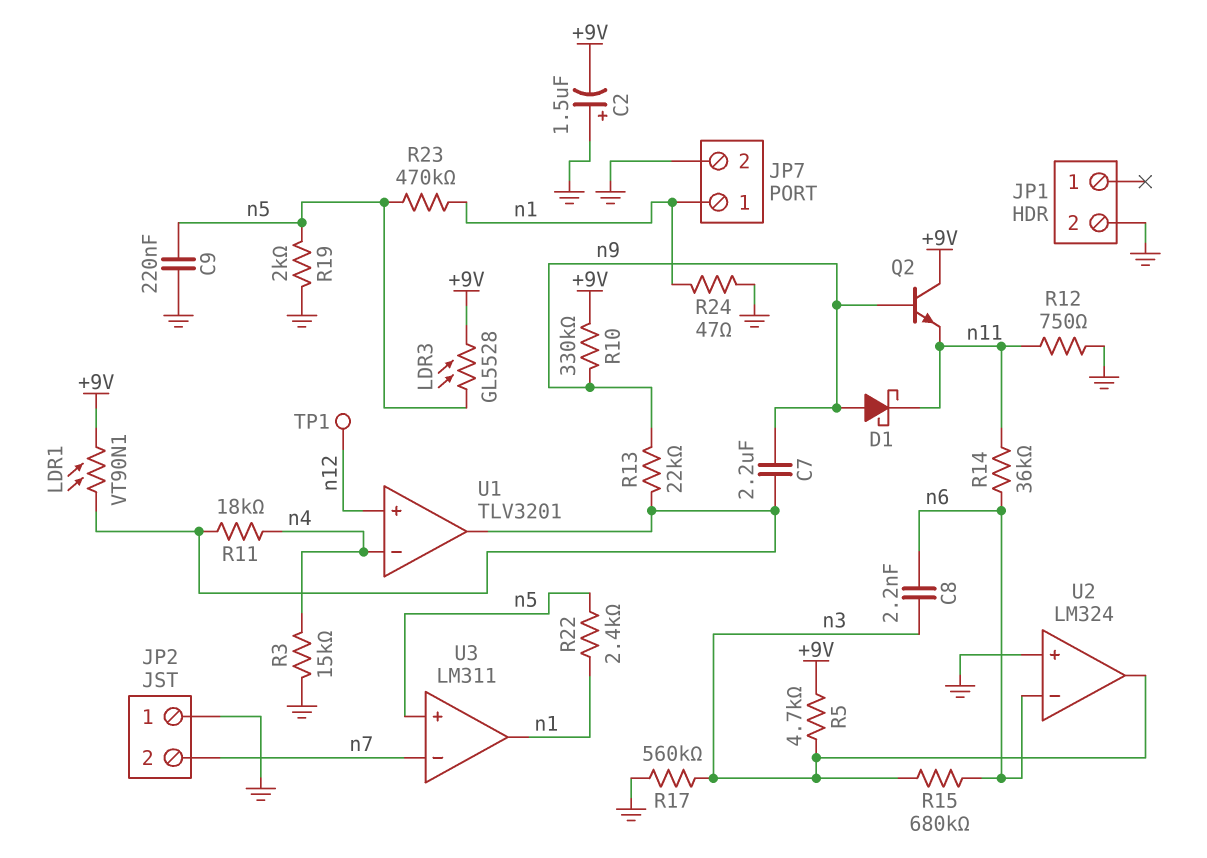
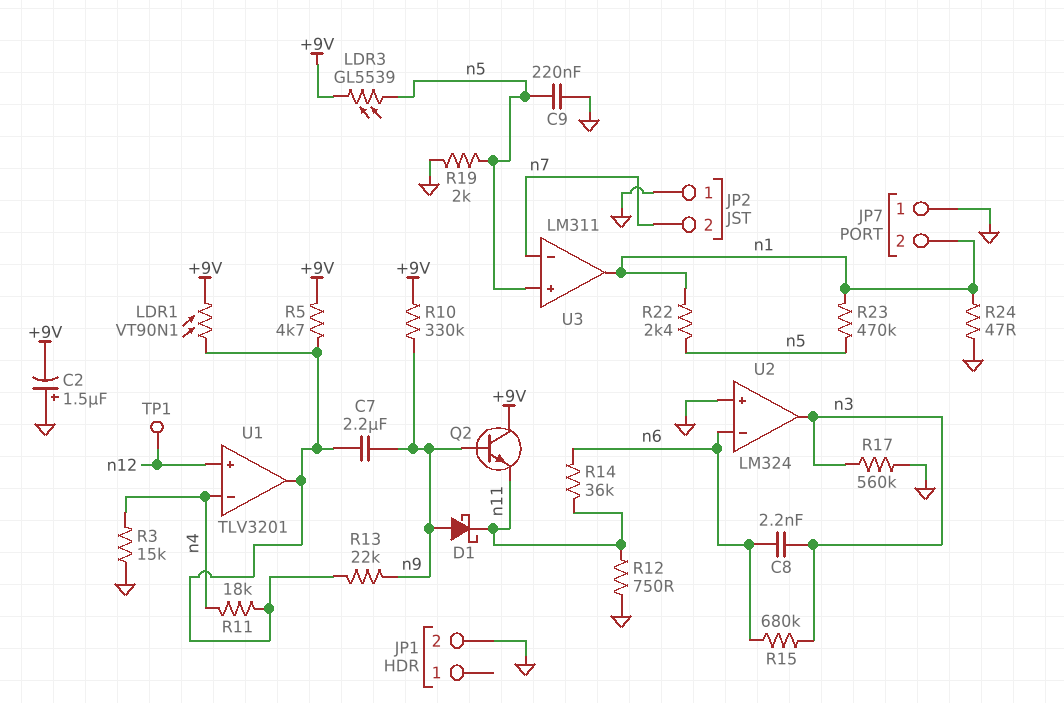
JP7 pin 1: n1 -> GND
JP7 pin 2: GND -> n1
LDR3: GL5528 (+9V, n5) -> GL5539 (+9V, n5)
R5: 4.7k (+9V, n3) -> 4.7k (+9V, U1/out)

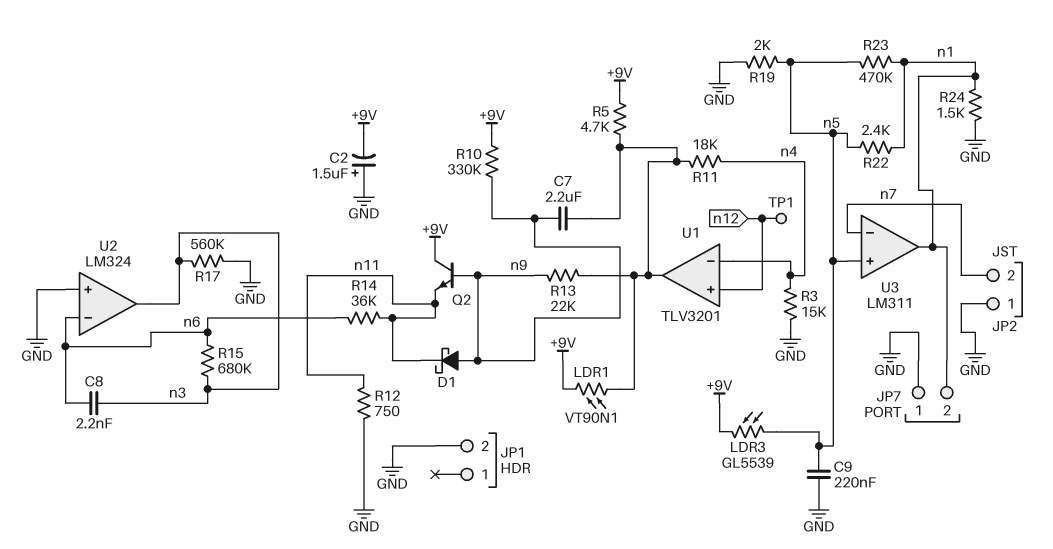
R24: 47 (GND, n1) -> 1.5k (GND, n1)

